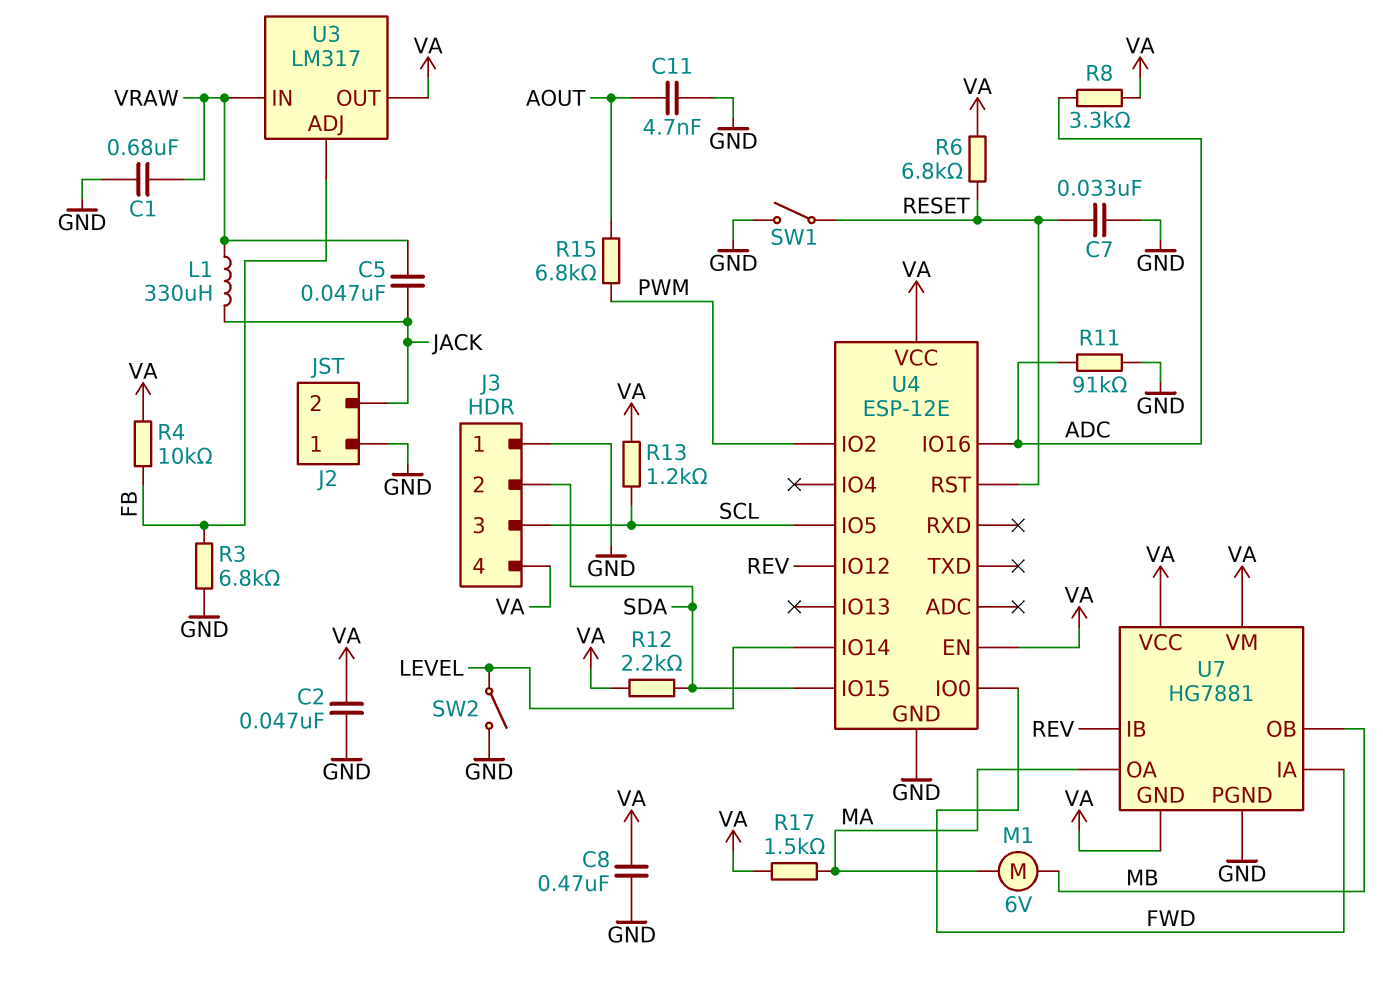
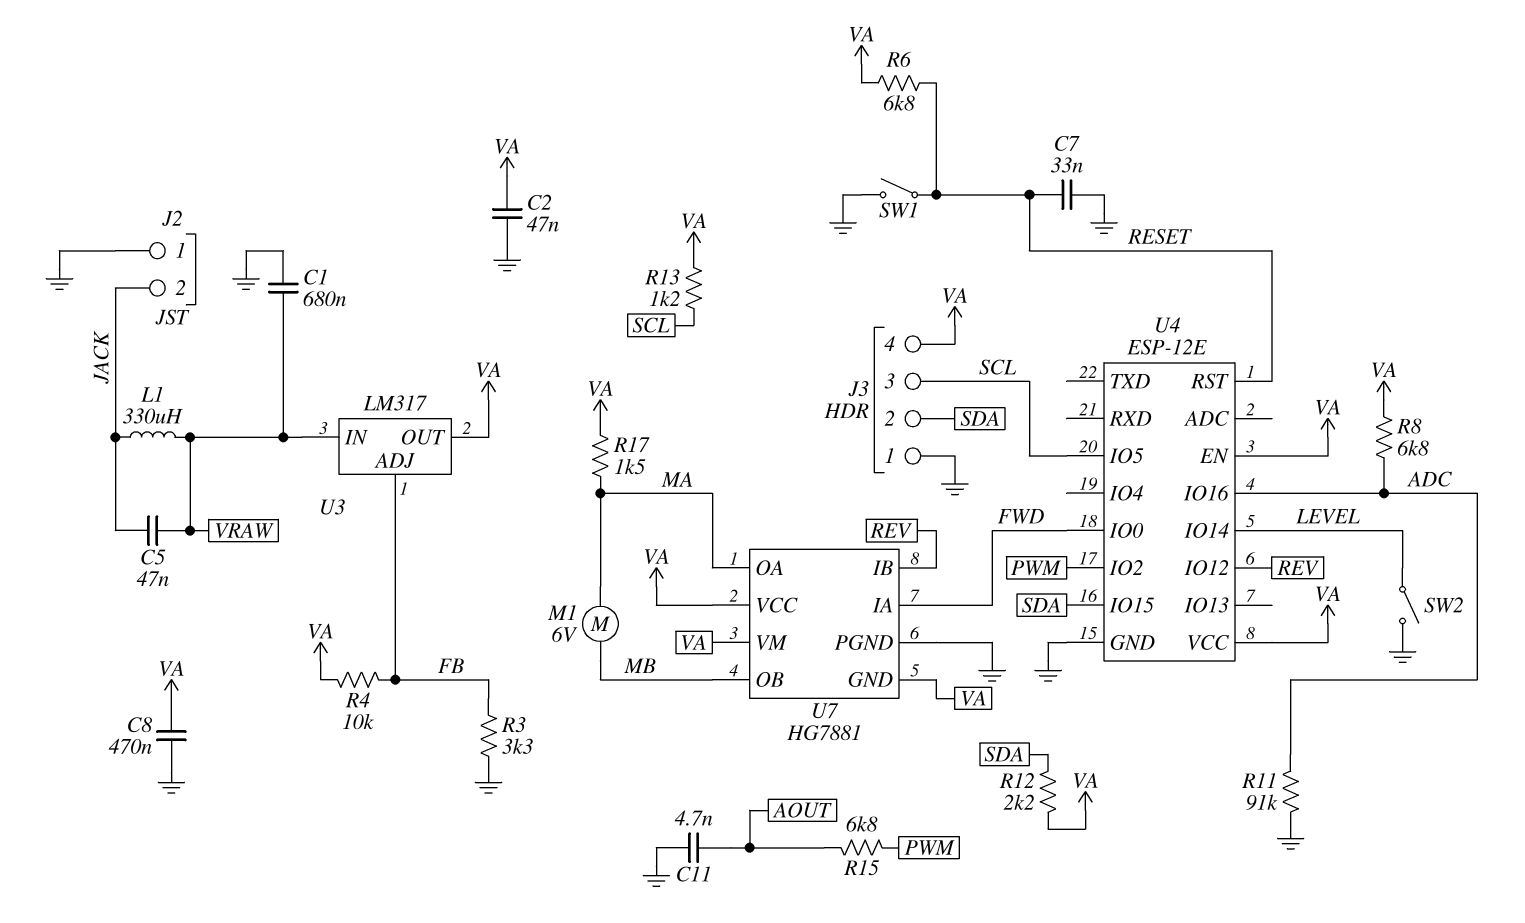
R3: 6.8k (FB, GND) -> 3.3k (FB, GND)
R8: 3.3k (ADC, VA) -> 6.8k (ADC, VA)

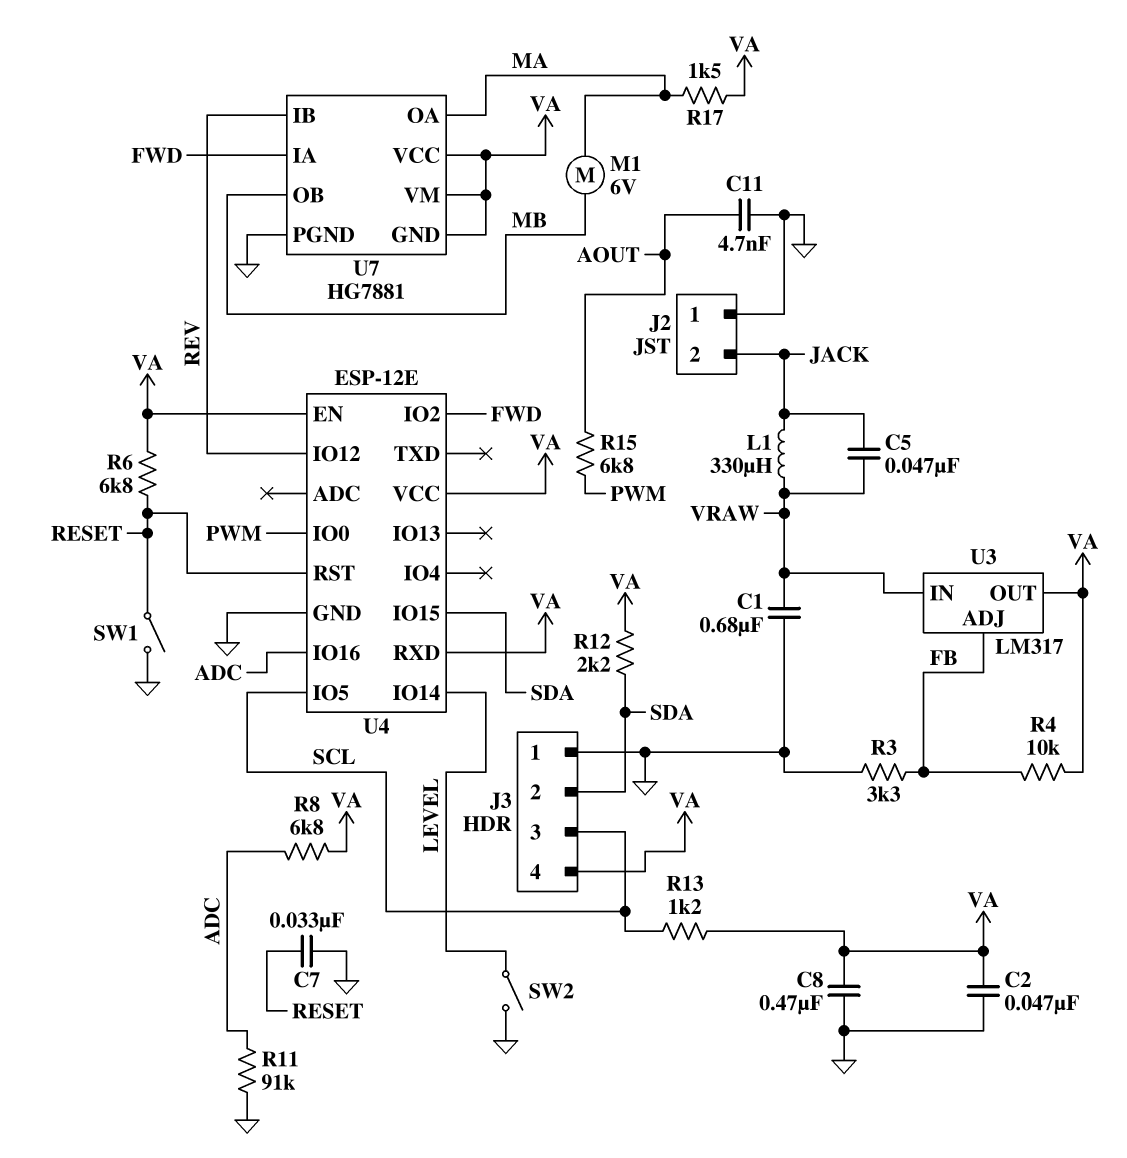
U4 pin IO0: FWD -> PWM
U4 pin IO2: PWM -> FWD
U4 pin RXD: none -> VA

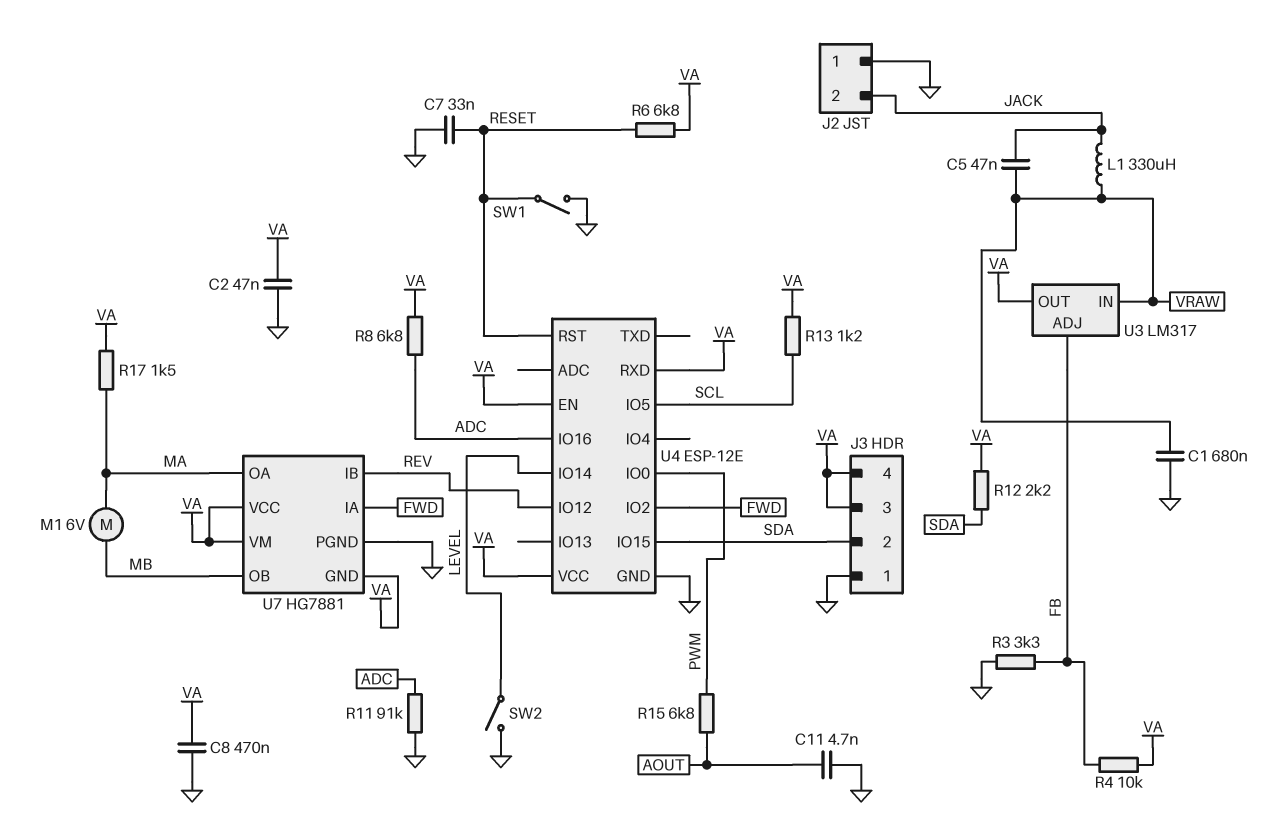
J3 pin 3: SCL -> VA

